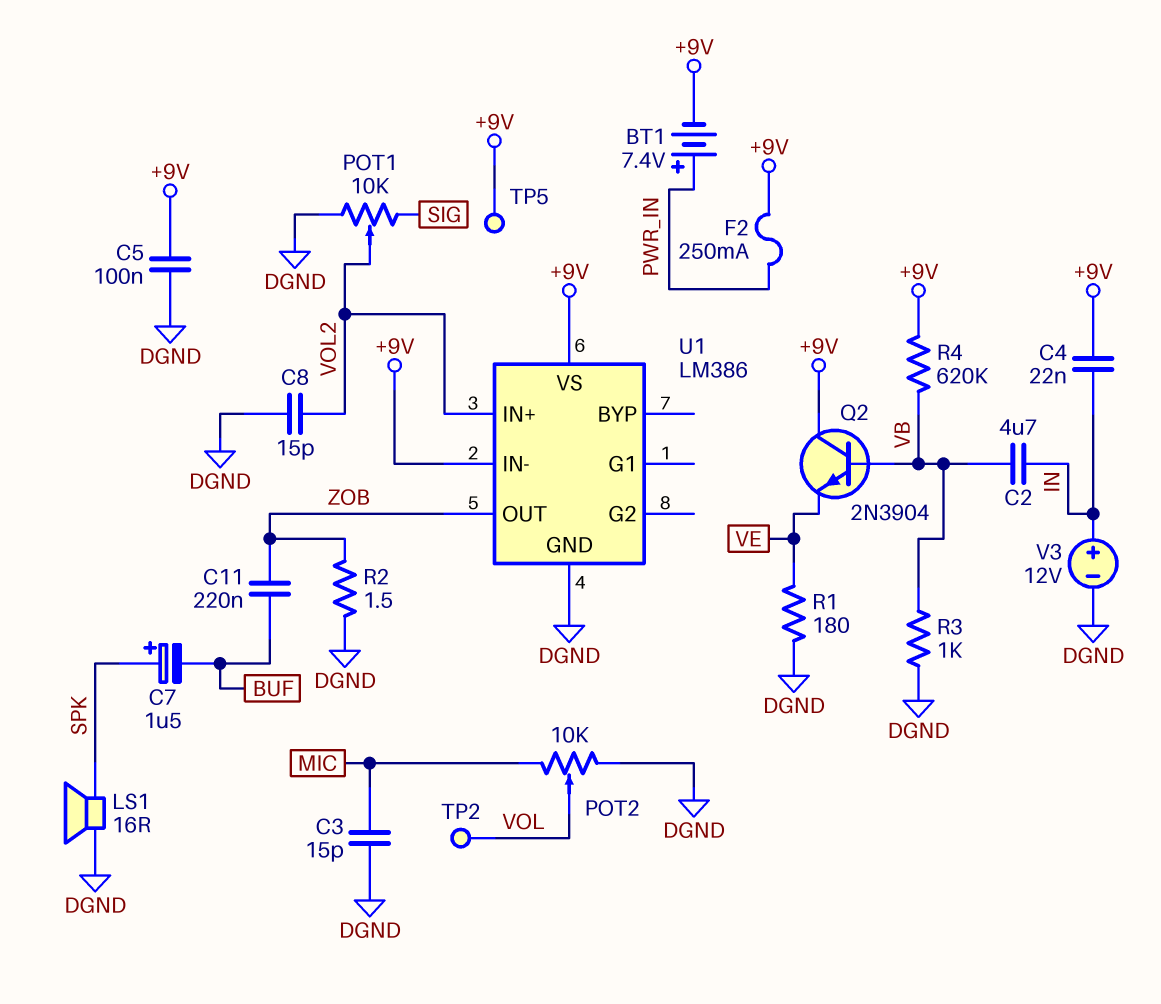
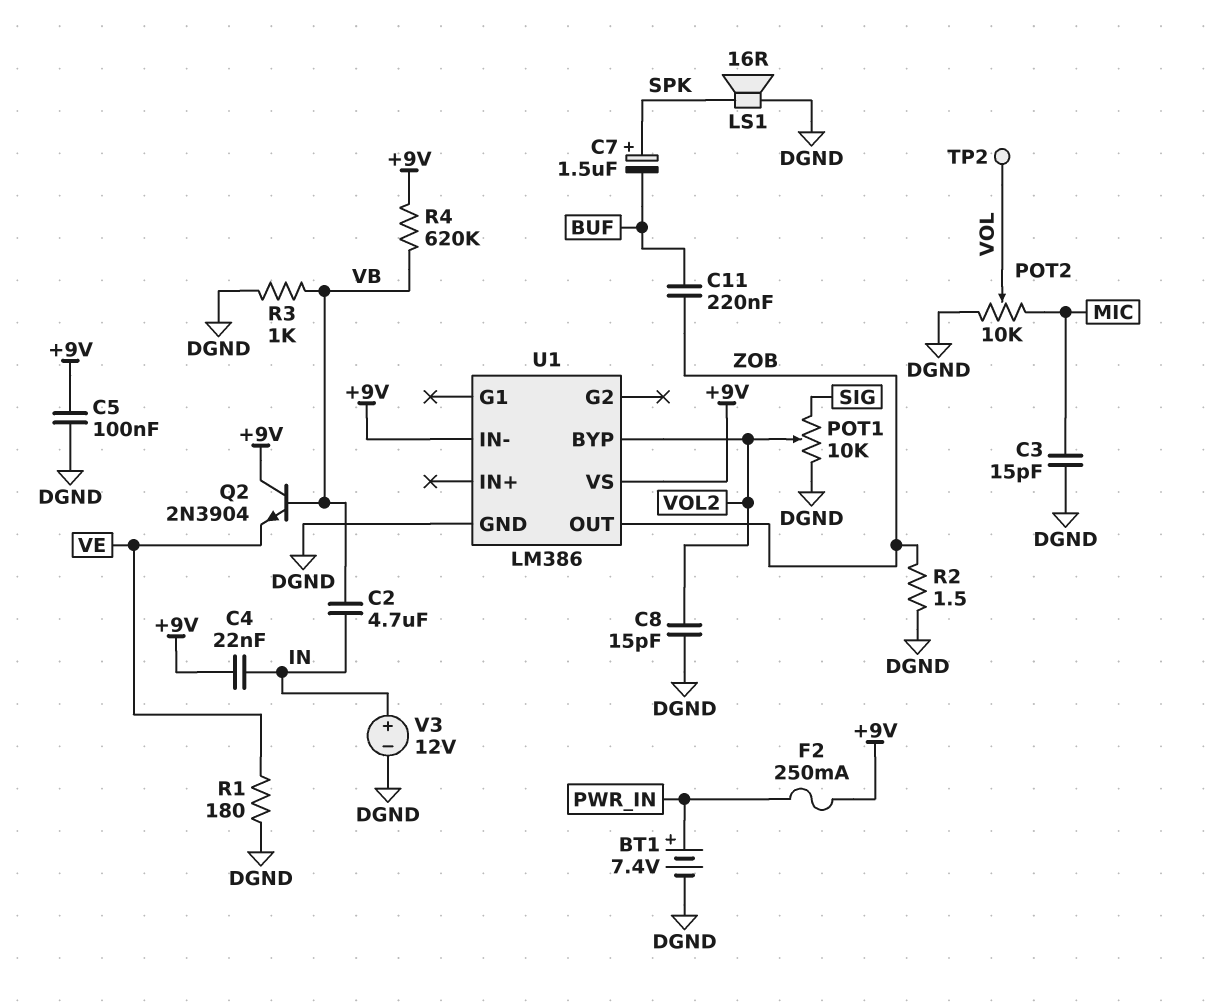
BT1: 7.4V (plus PWR_IN, minus +9V) -> 7.4V (plus PWR_IN, minus DGND)
TP5: test point (+9V) -> none
U1 pin BYP: none -> VOL2
U1 pin IN+: VOL2 -> none

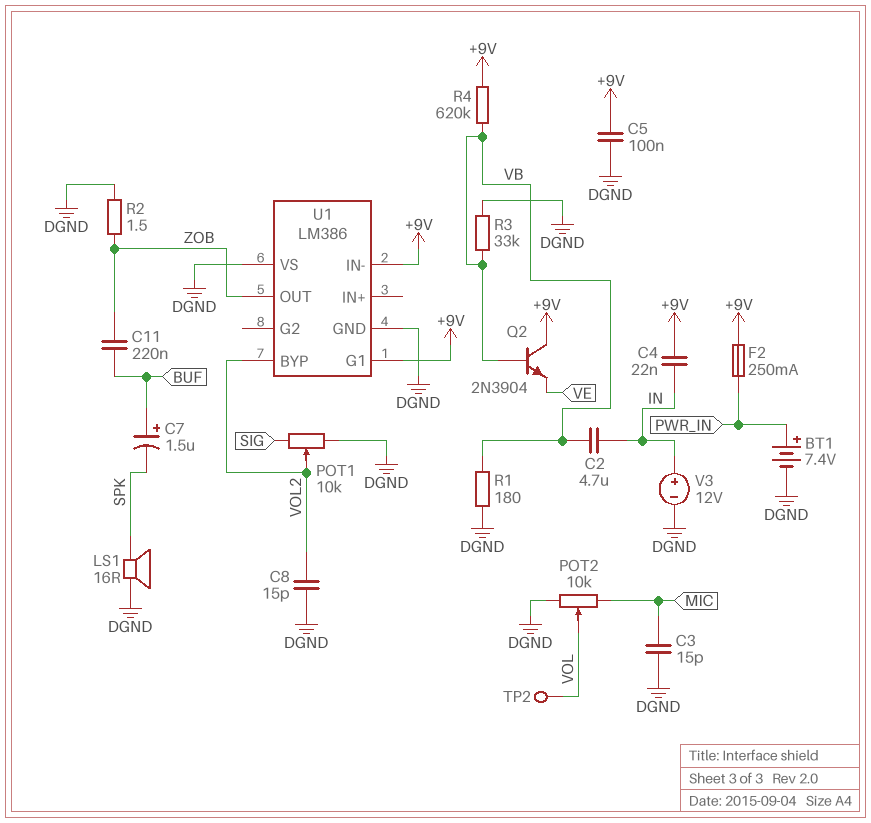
C7: 1.5uF (plus SPK, minus BUF) -> 1.5uF (plus BUF, minus SPK)
R1: 180 (DGND, VE) -> 180 (DGND, VB)
R3: 1k (DGND, VB) -> 33k (DGND, VB)
U1 pin G1: none -> +9V
U1 pin VS: +9V -> DGND

